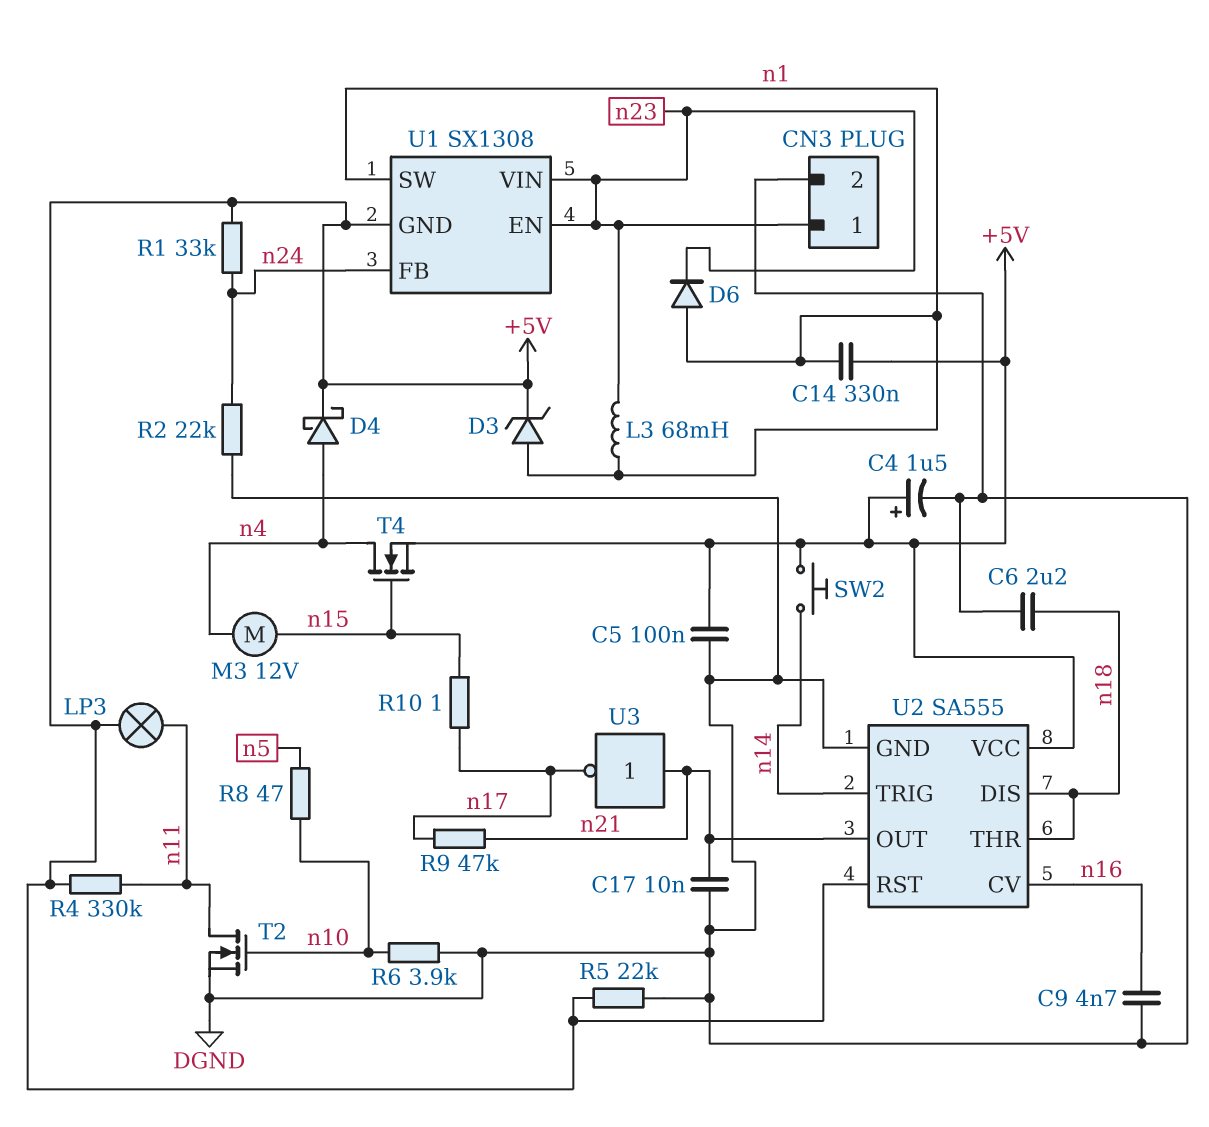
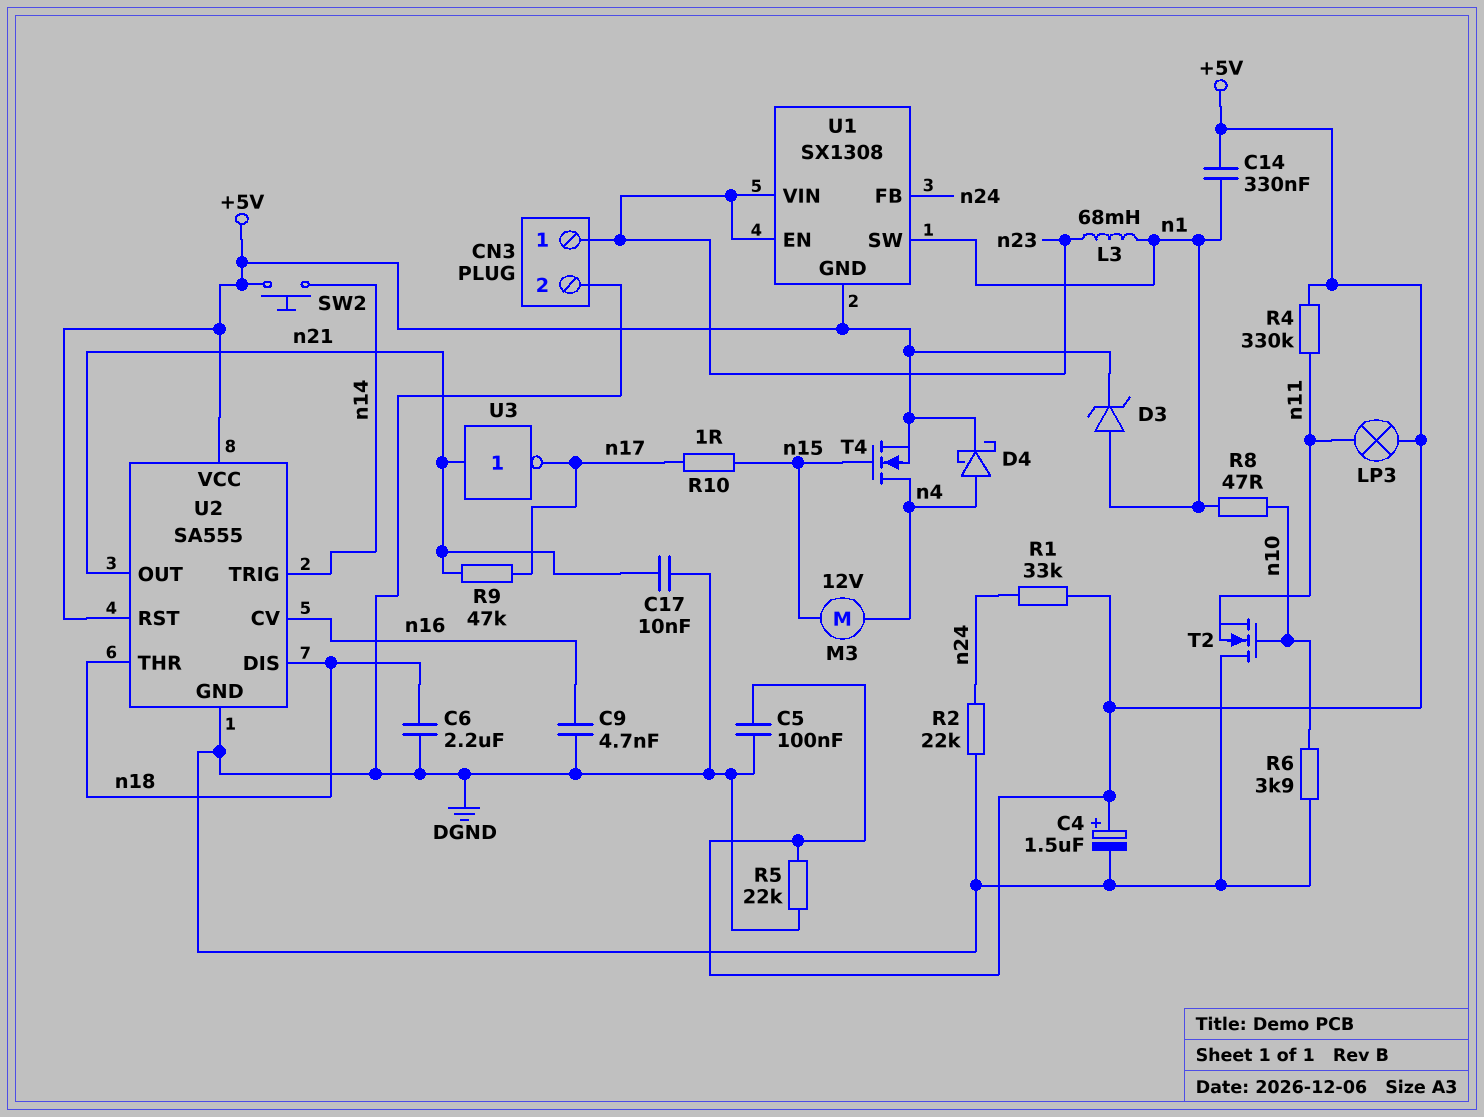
D6: diode (A n1, K n23) -> none
R8: 47 (n5, n10) -> 47 (n1, n10)
T2: NMOS (G n10, D n11, S DGND) -> NMOS (G n10, D DGND, S n11)

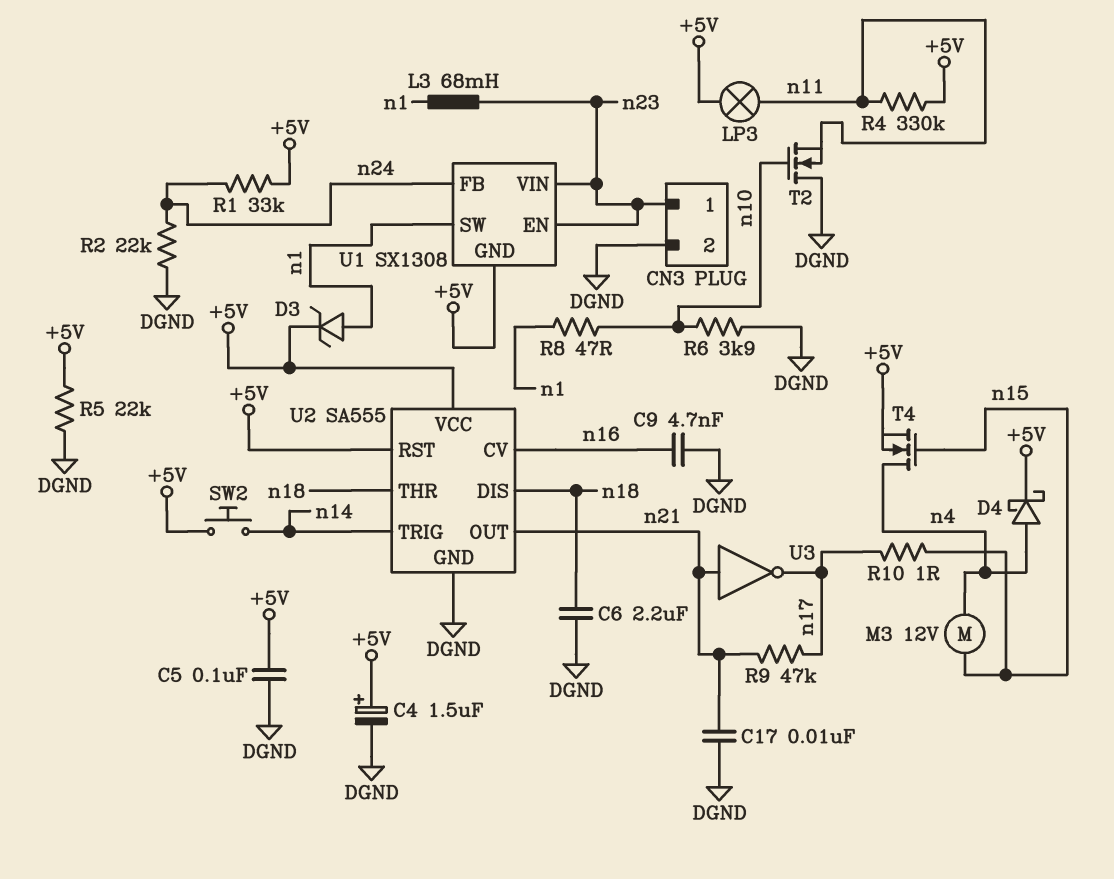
C14: 330nF (+5V, n1) -> none

